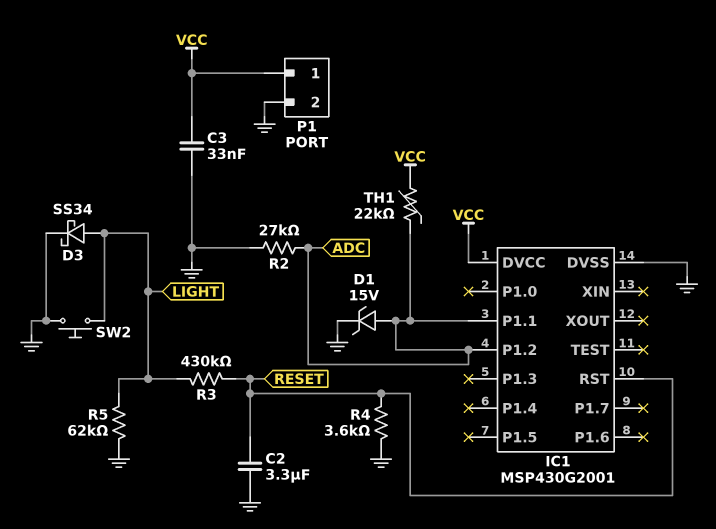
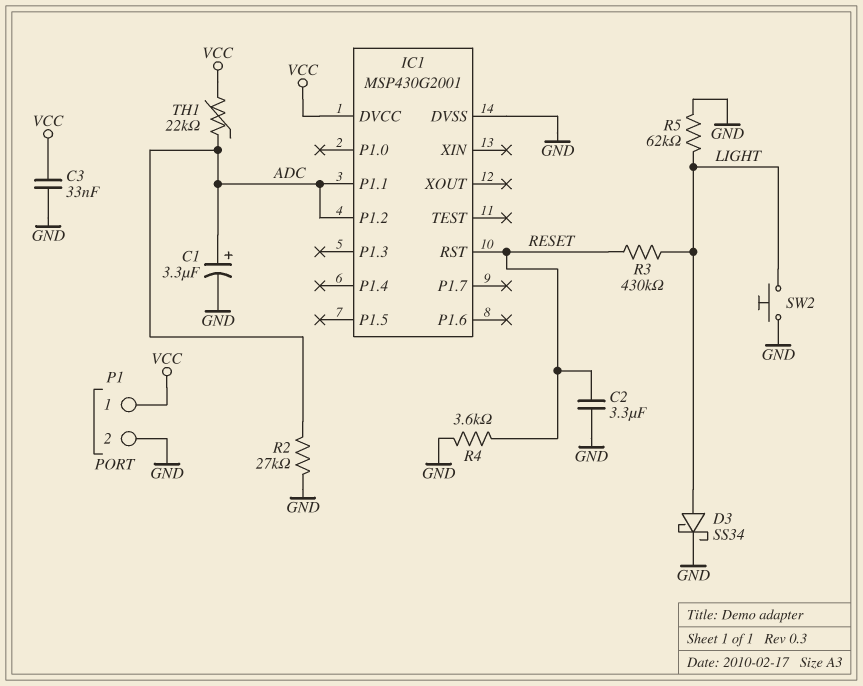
C1: none -> 3.3uF (plus ADC, minus GND)
D1: zener 15V (A ADC, K GND) -> none

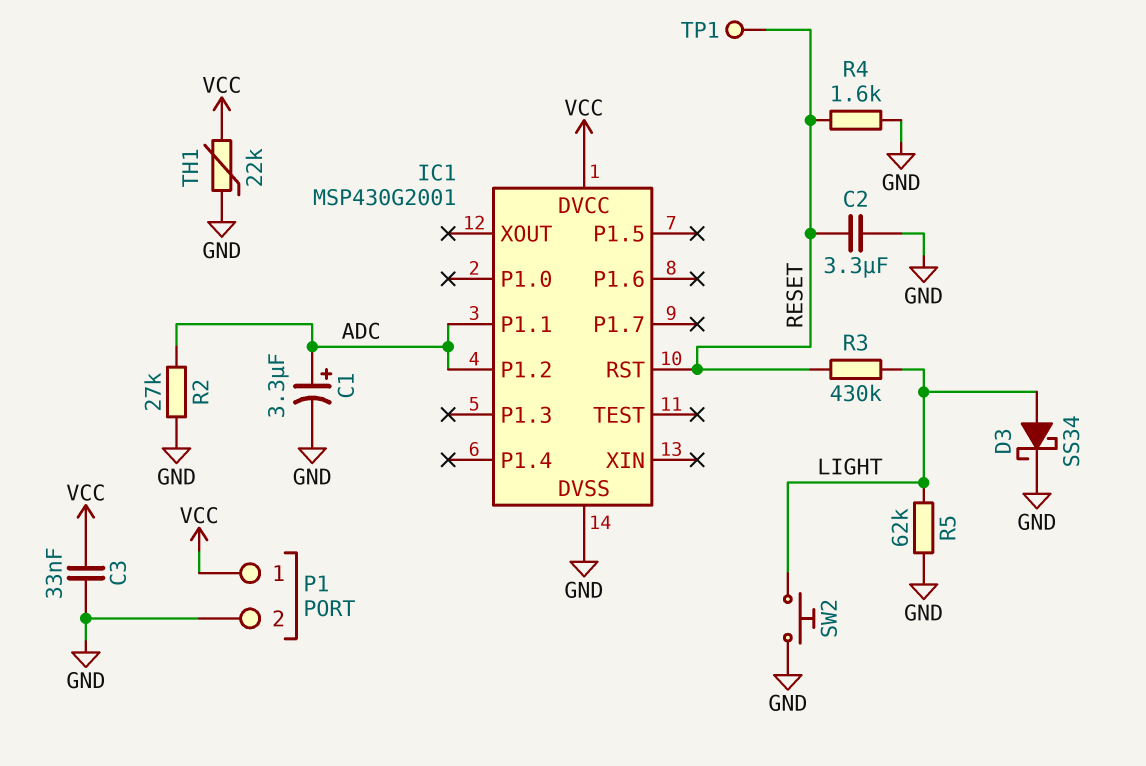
R4: 3.6k (GND, RESET) -> 1.6k (GND, RESET)
TH1: 22k (ADC, VCC) -> 22k (GND, VCC)
TP1: none -> test point (RESET)

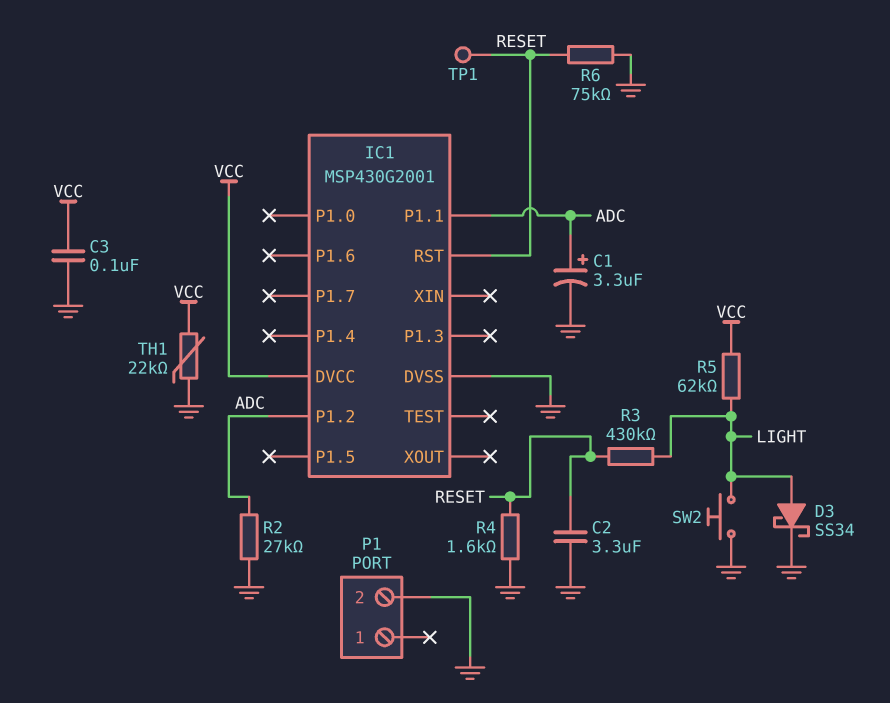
C3: 33nF (GND, VCC) -> 100nF (GND, VCC)
P1 pin 1: VCC -> none
R5: 62k (GND, LIGHT) -> 62k (LIGHT, VCC)
R6: none -> 75k (GND, RESET)

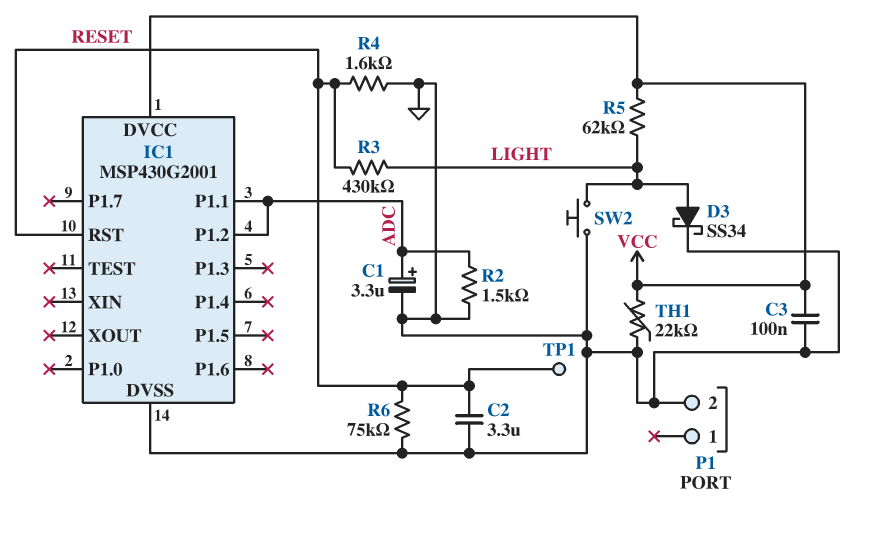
R2: 27k (ADC, GND) -> 1.5k (ADC, GND)

